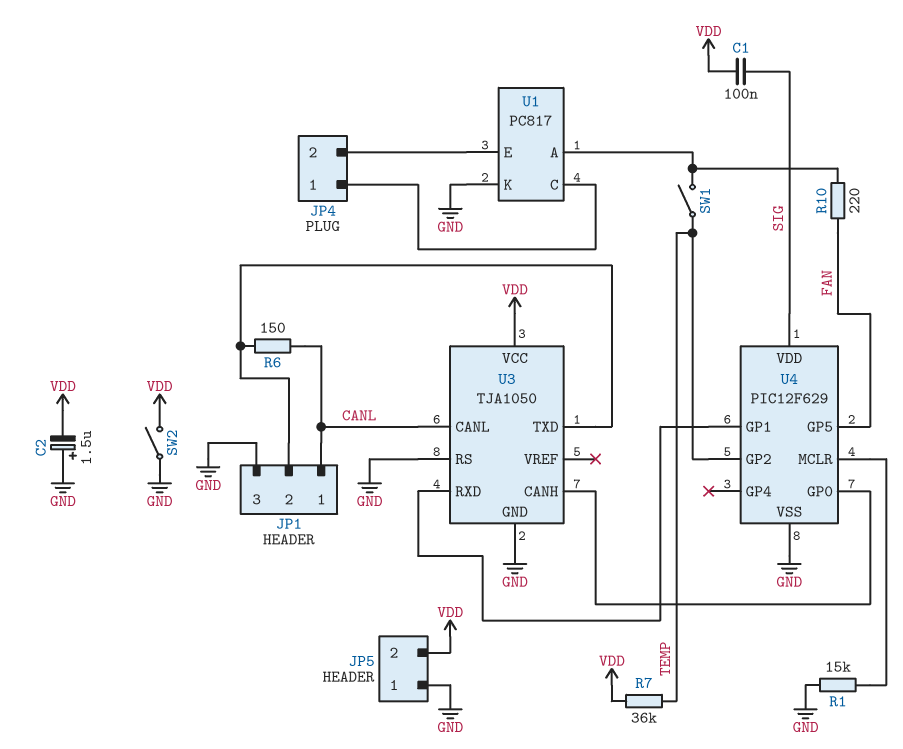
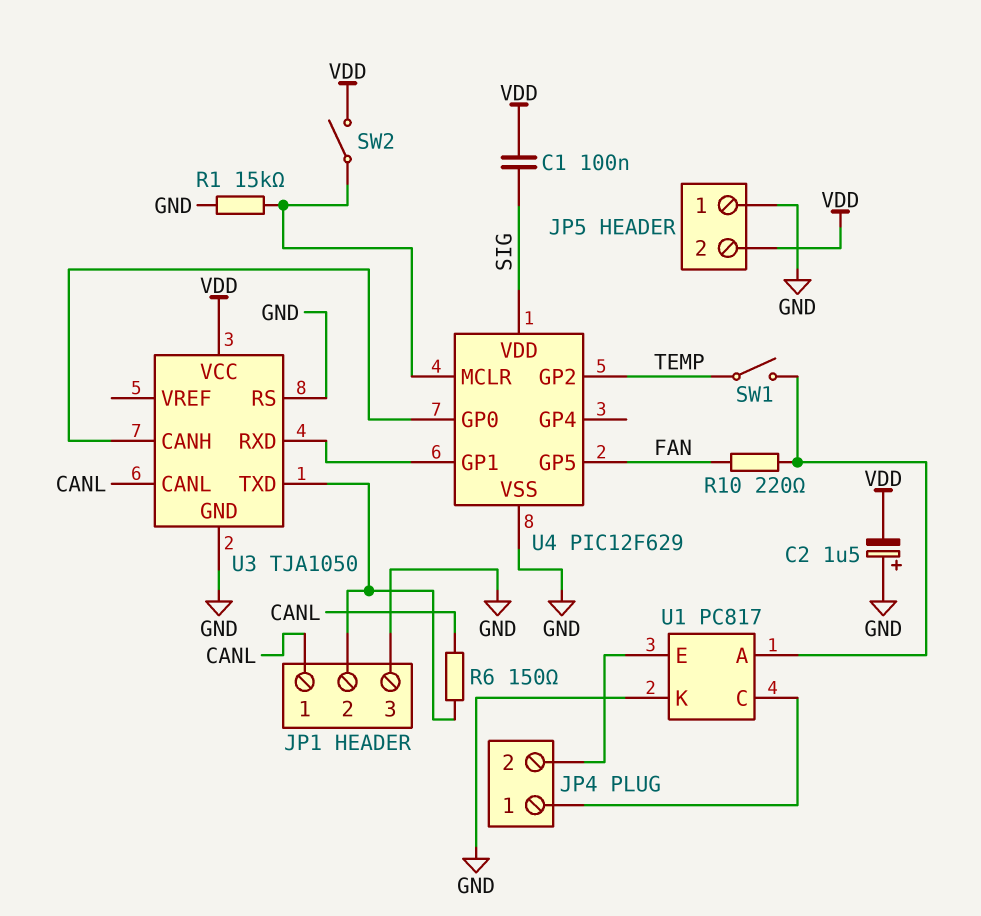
R7: 36k (TEMP, VDD) -> none
SW2: switch (GND, VDD) -> switch (U4/MCLR, VDD)

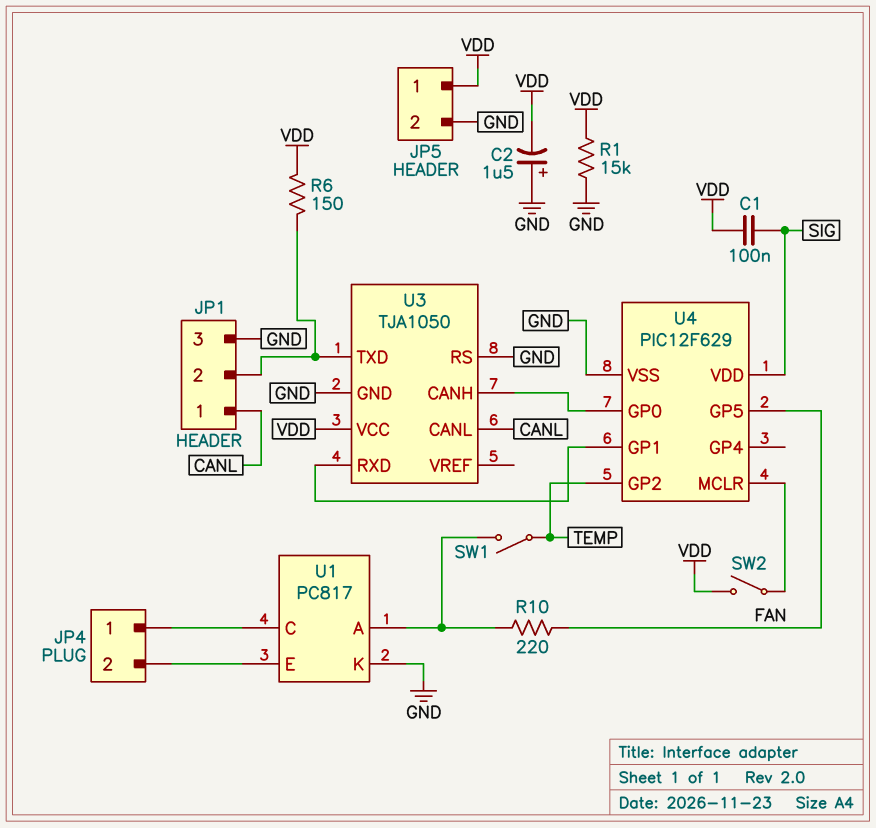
JP5 pin 1: GND -> VDD
JP5 pin 2: VDD -> GND
R1: 15k (GND, U4/MCLR) -> 15k (GND, VDD)
R6: 150 (CANL, JP1/2) -> 150 (JP1/2, VDD)

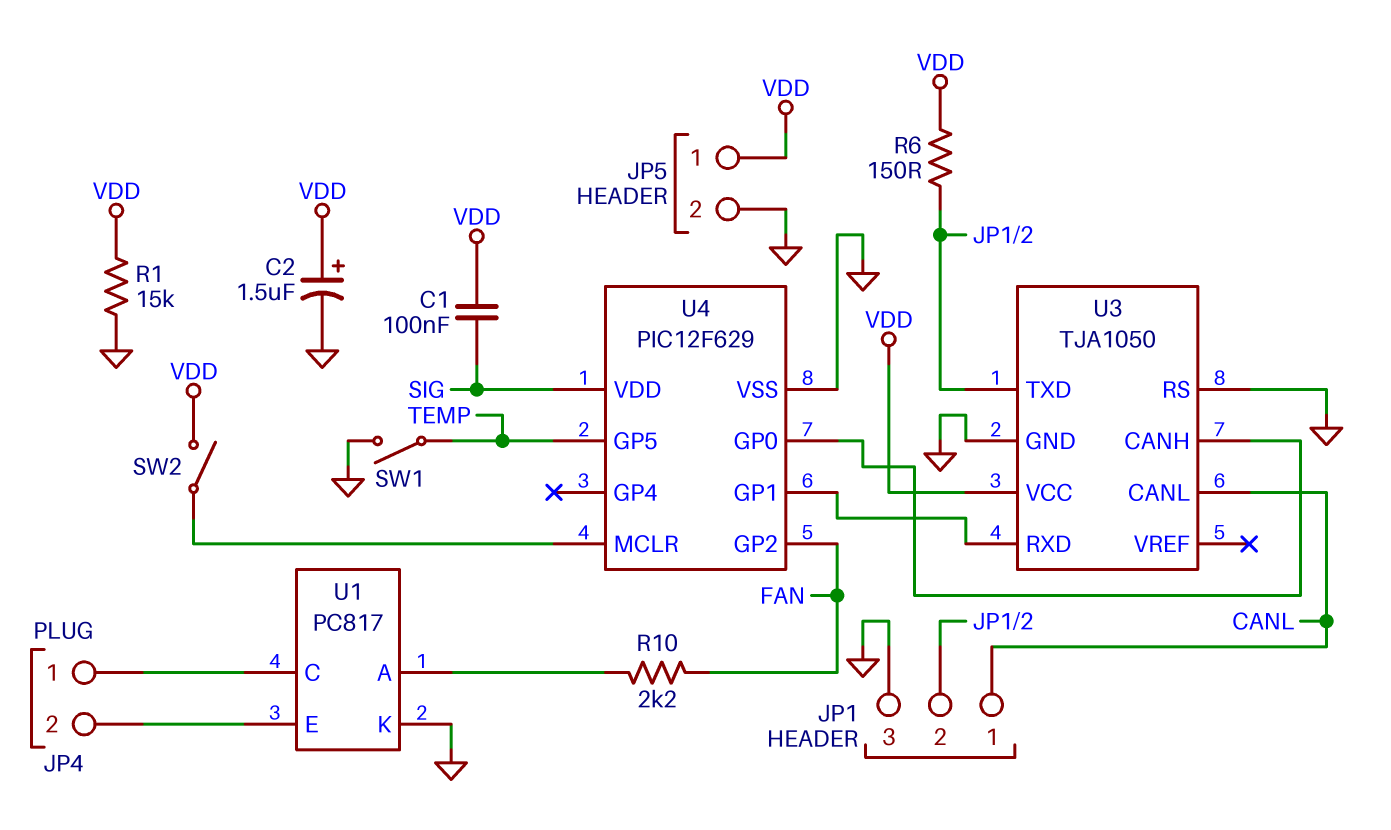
C2: 1.5uF (plus GND, minus VDD) -> 1.5uF (plus VDD, minus GND)
R10: 220 (FAN, U1/A) -> 2.2k (FAN, U1/A)
SW1: switch (TEMP, U1/A) -> switch (GND, TEMP)
U4 pin GP2: TEMP -> FAN
U4 pin GP5: FAN -> TEMP

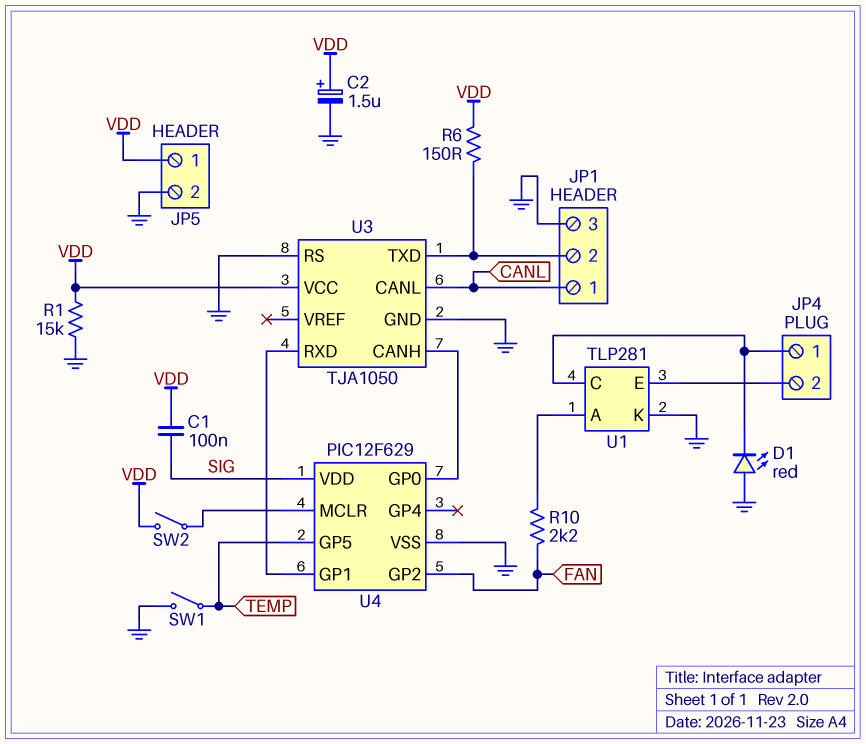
D1: none -> LED red (A GND, K JP4/1)
U1: PC817 -> TLP281

